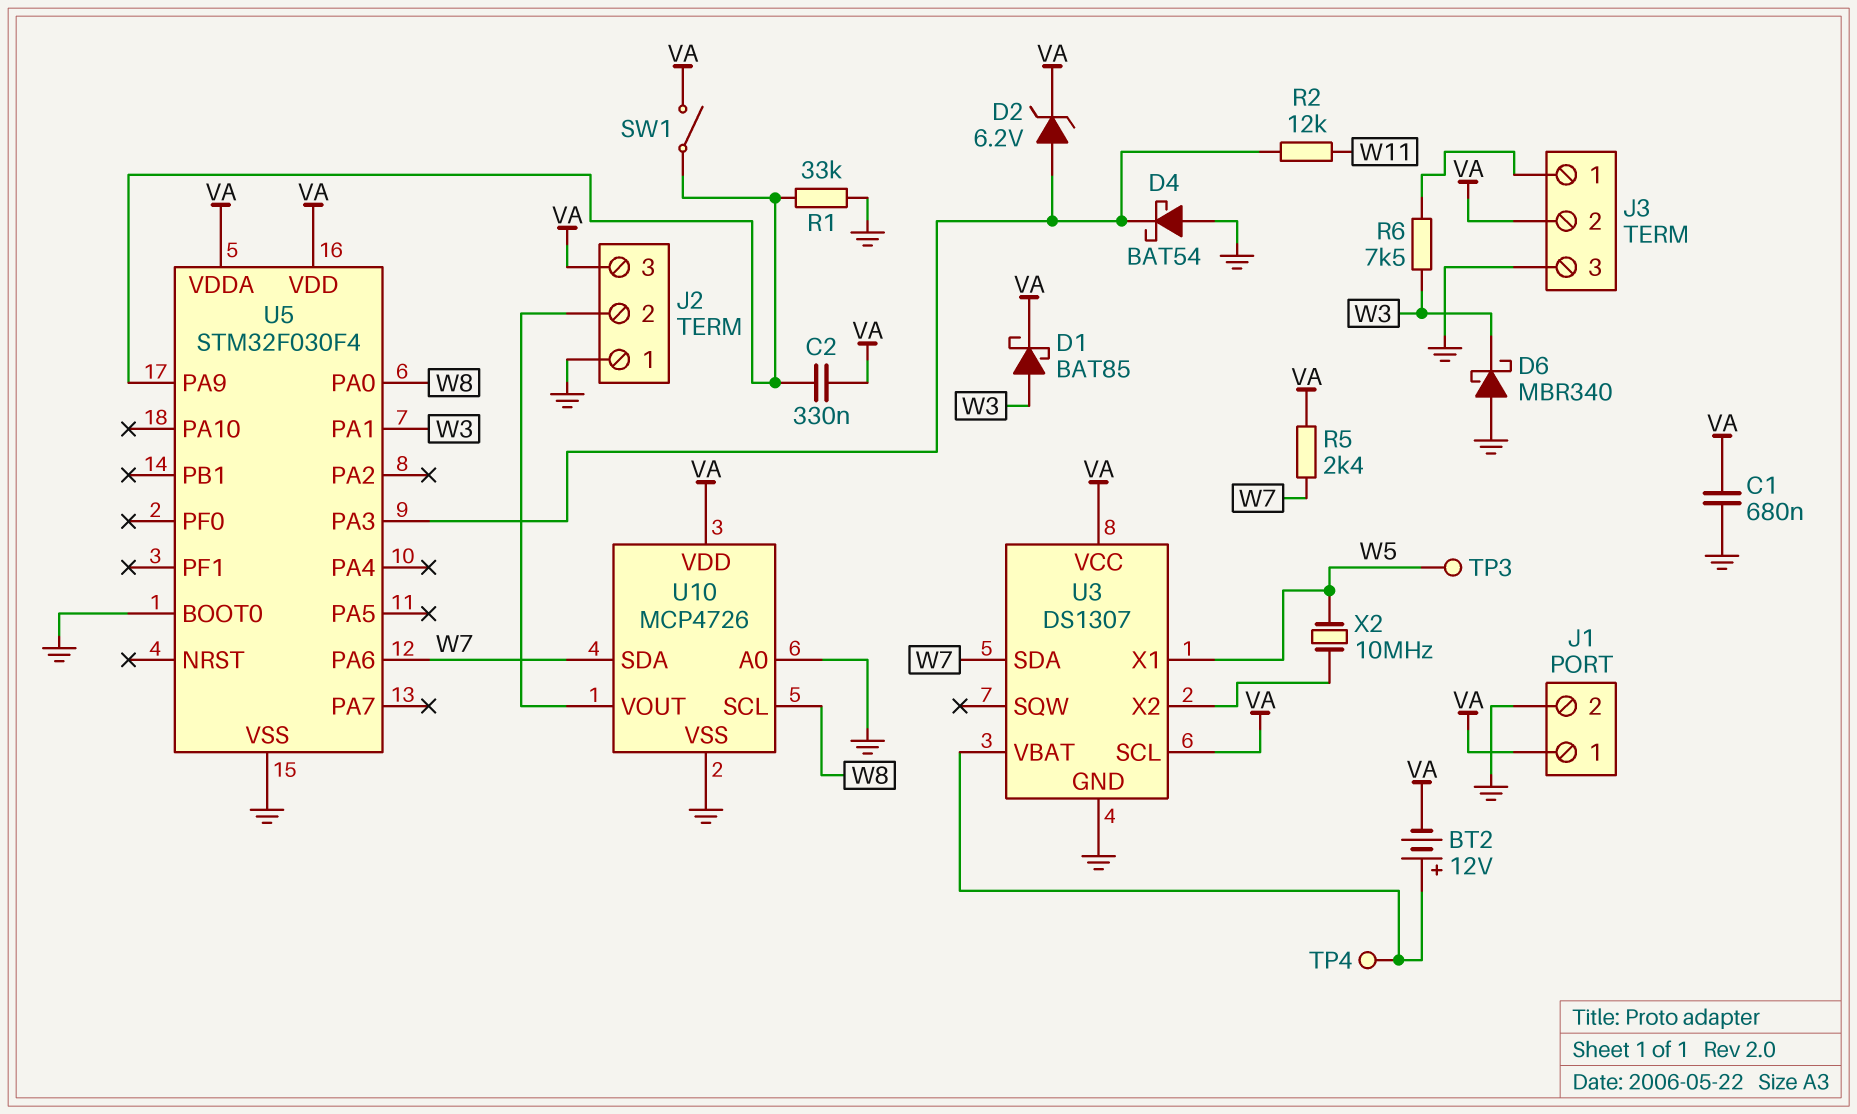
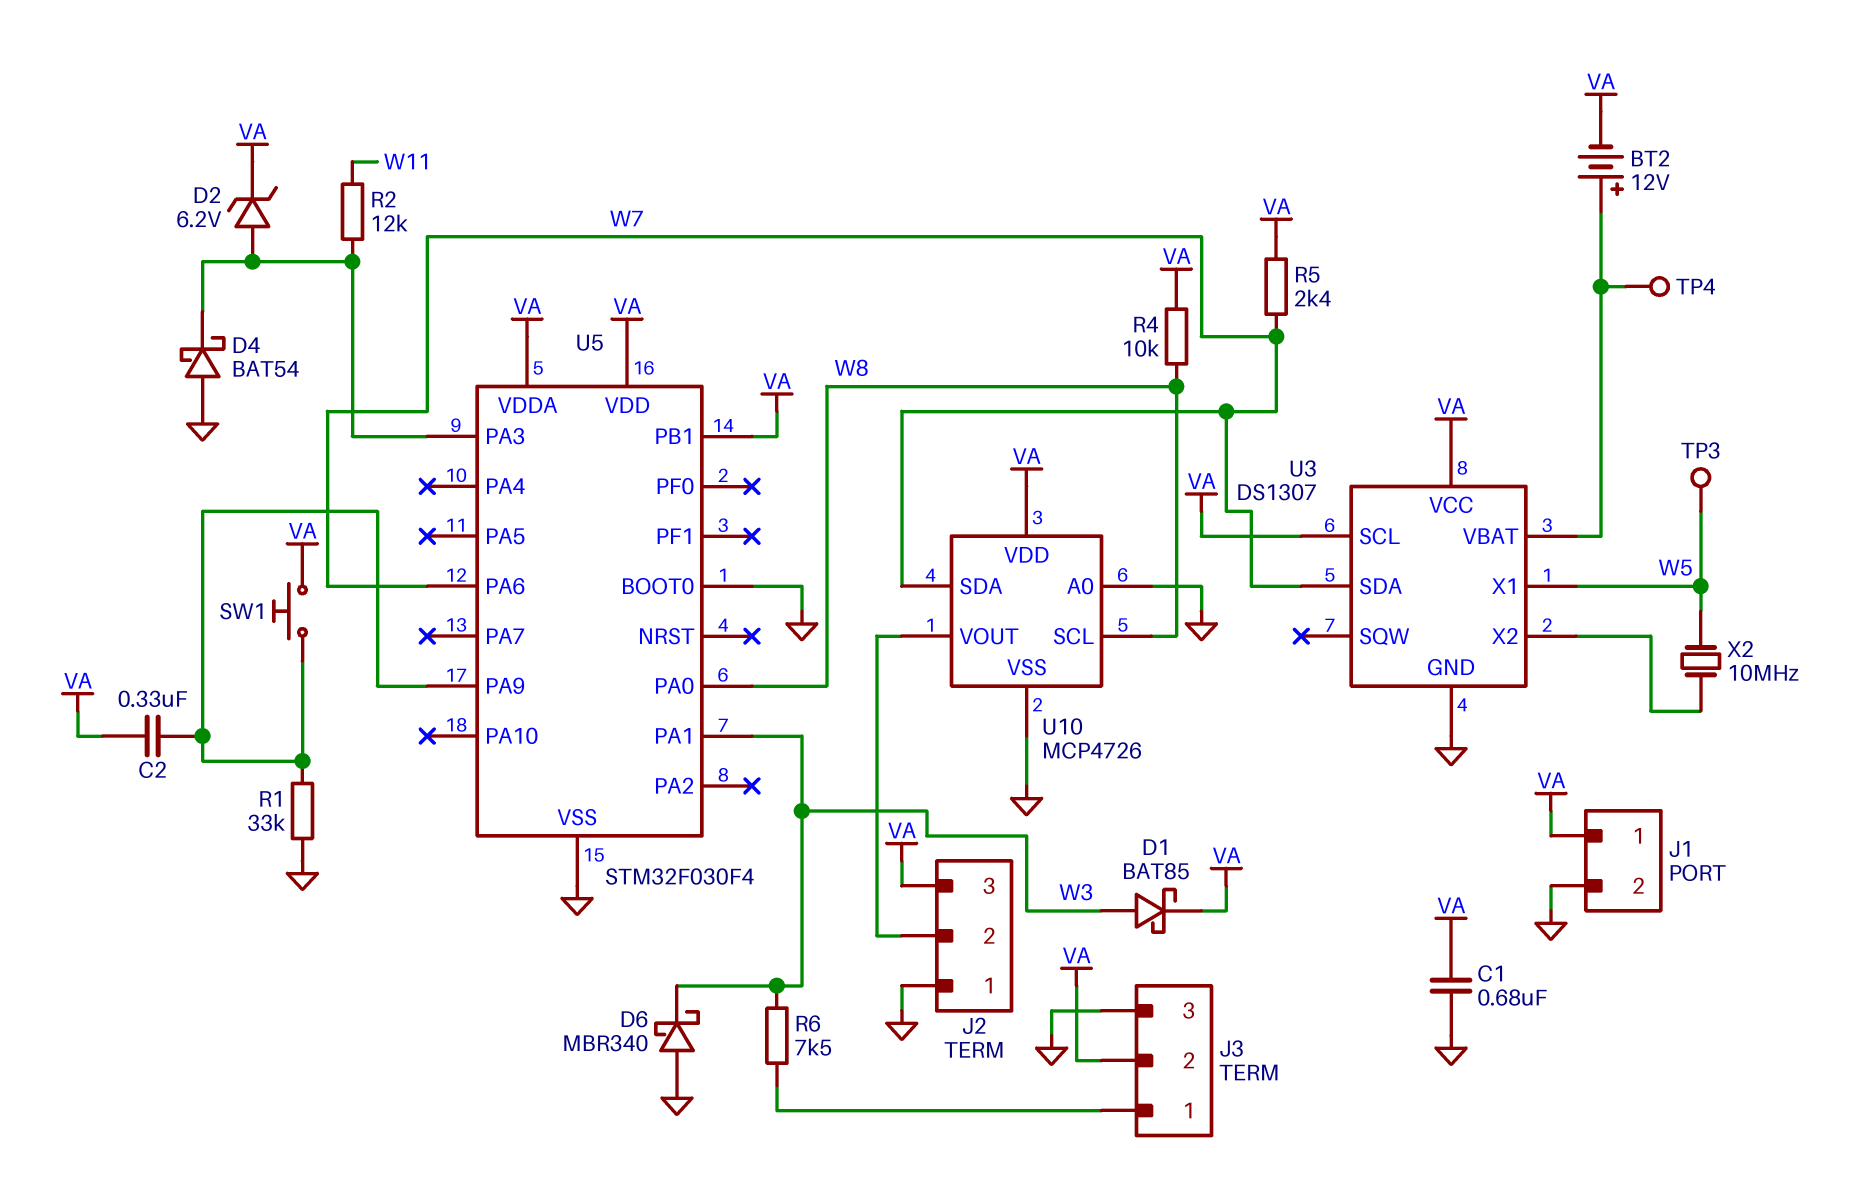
R4: none -> 10k (VA, W8)
SW1: switch (U5/PA9, VA) -> button (U5/PA9, VA)
U5 pin PB1: none -> VA

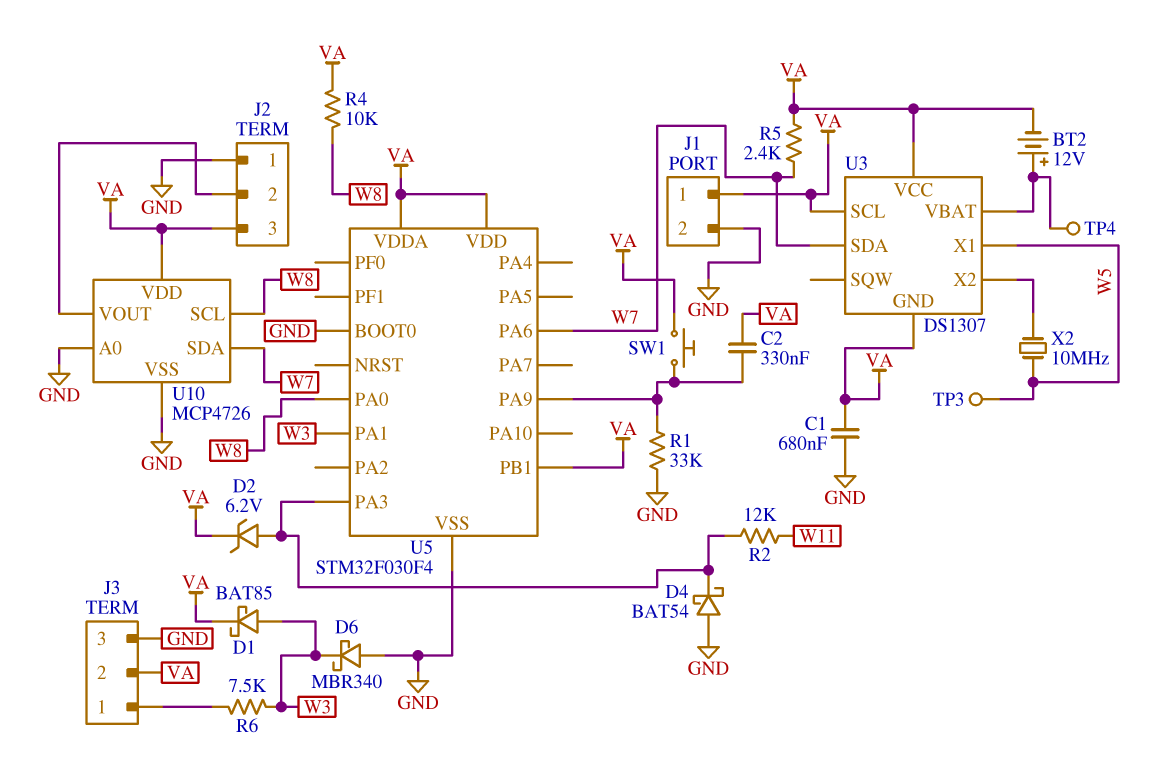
U3 pin GND: GND -> VA

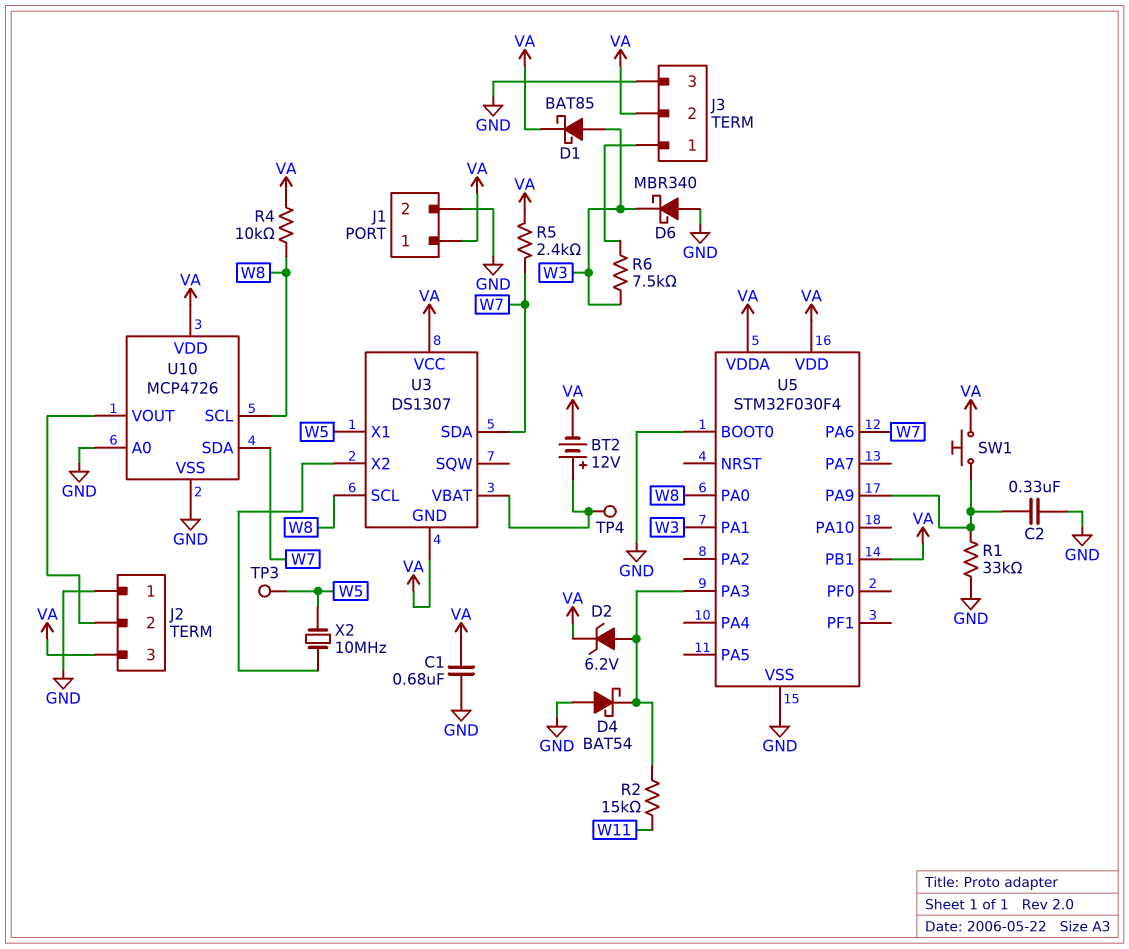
C2: 330nF (U5/PA9, VA) -> 330nF (GND, U5/PA9)
R2: 12k (U5/PA3, W11) -> 15k (U5/PA3, W11)
U3 pin SCL: VA -> W8

